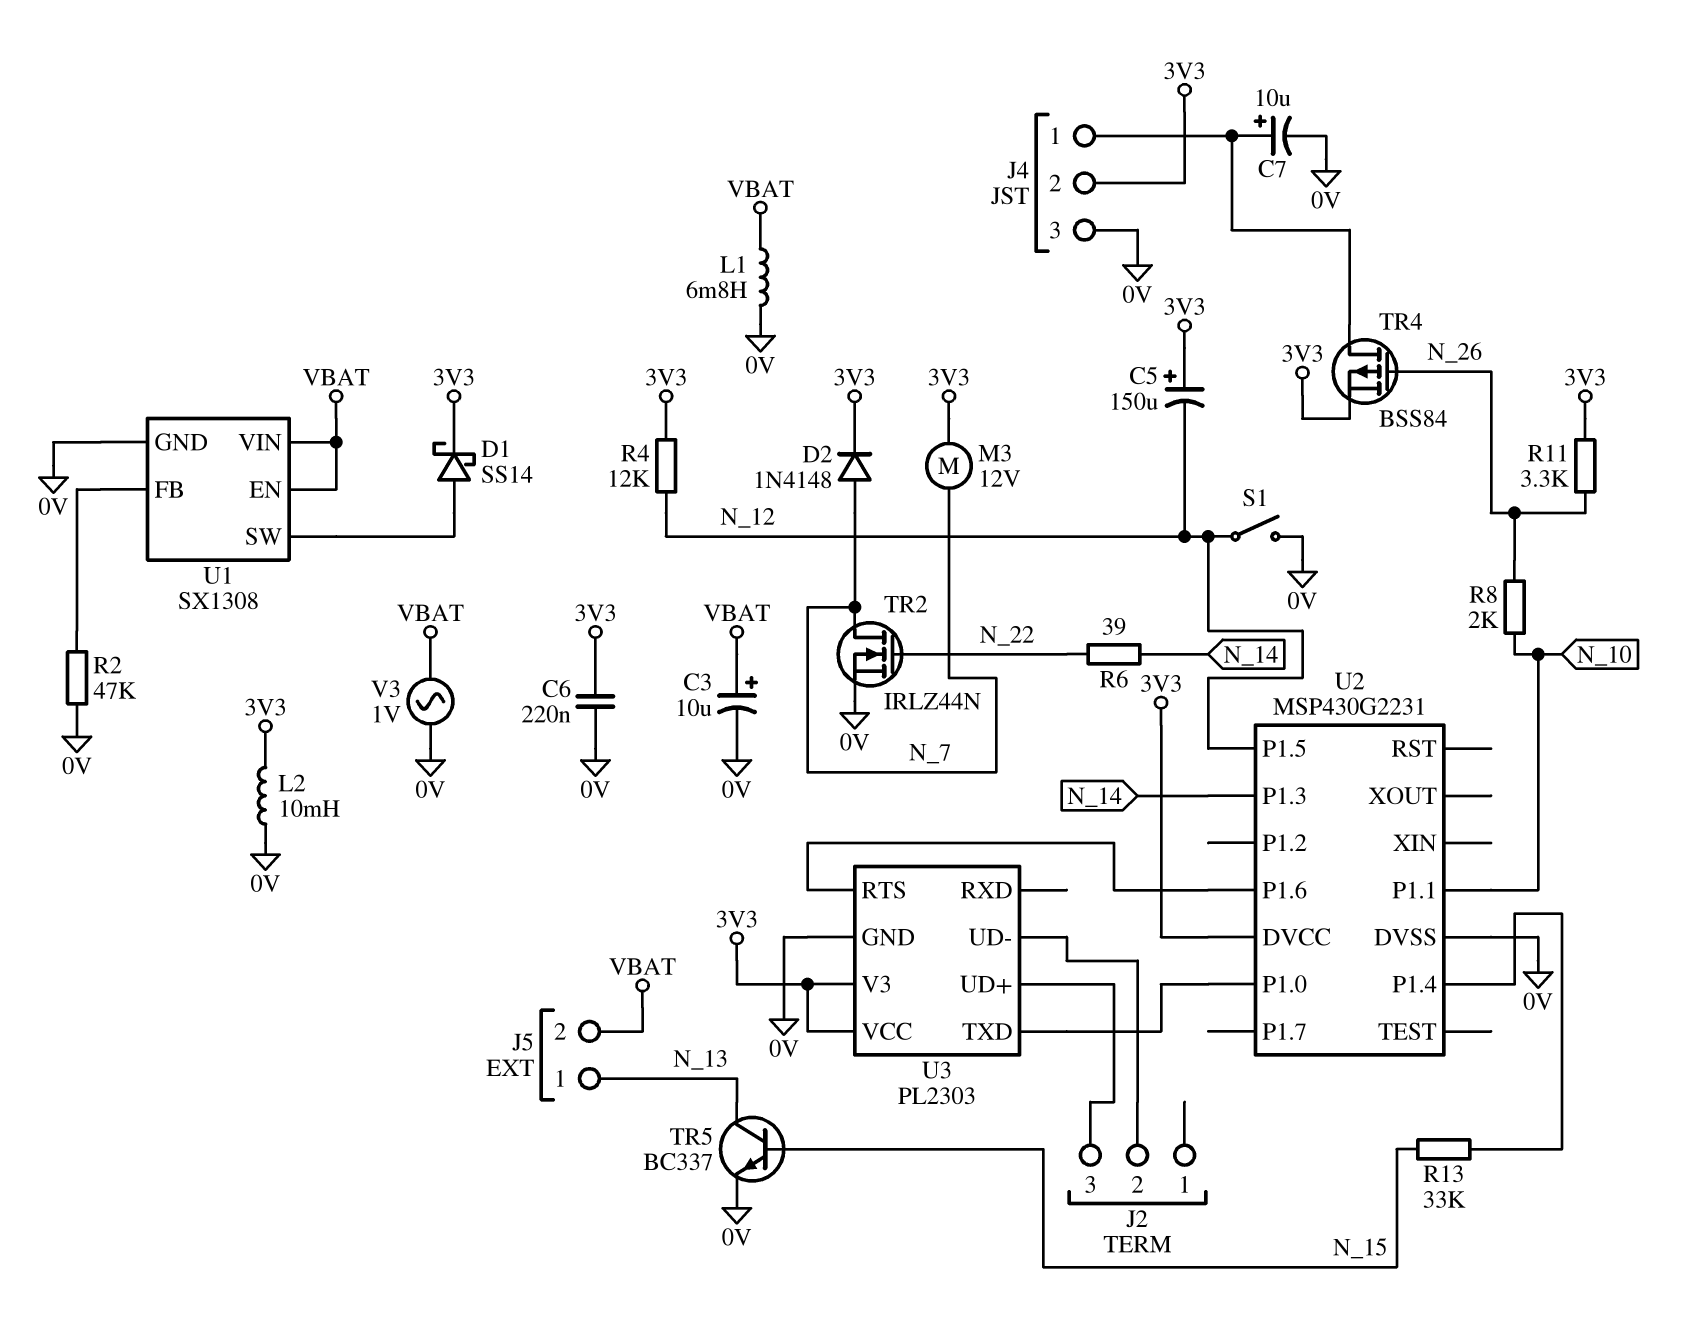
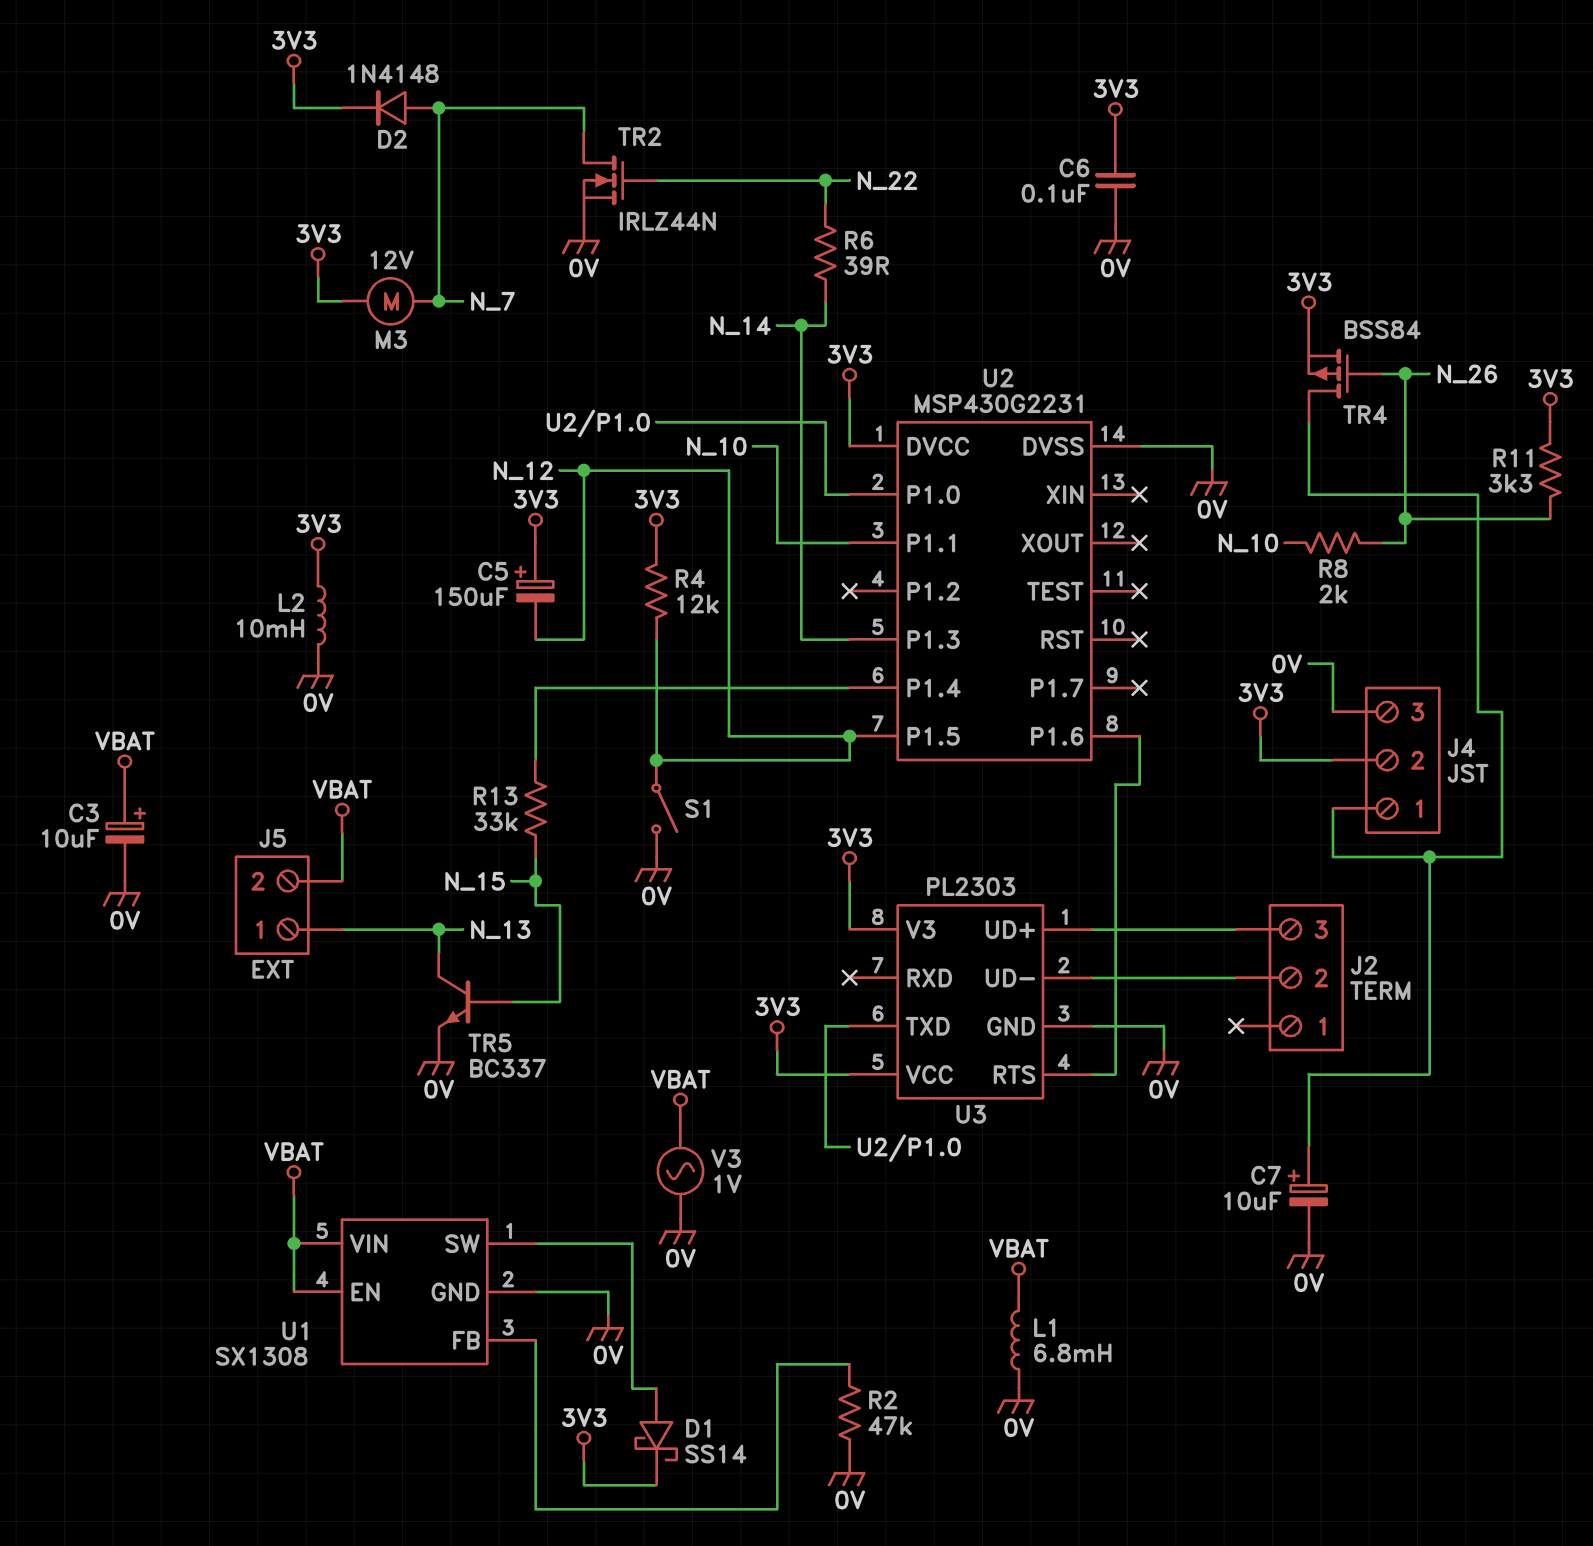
C6: 220nF (0V, 3V3) -> 100nF (0V, 3V3)

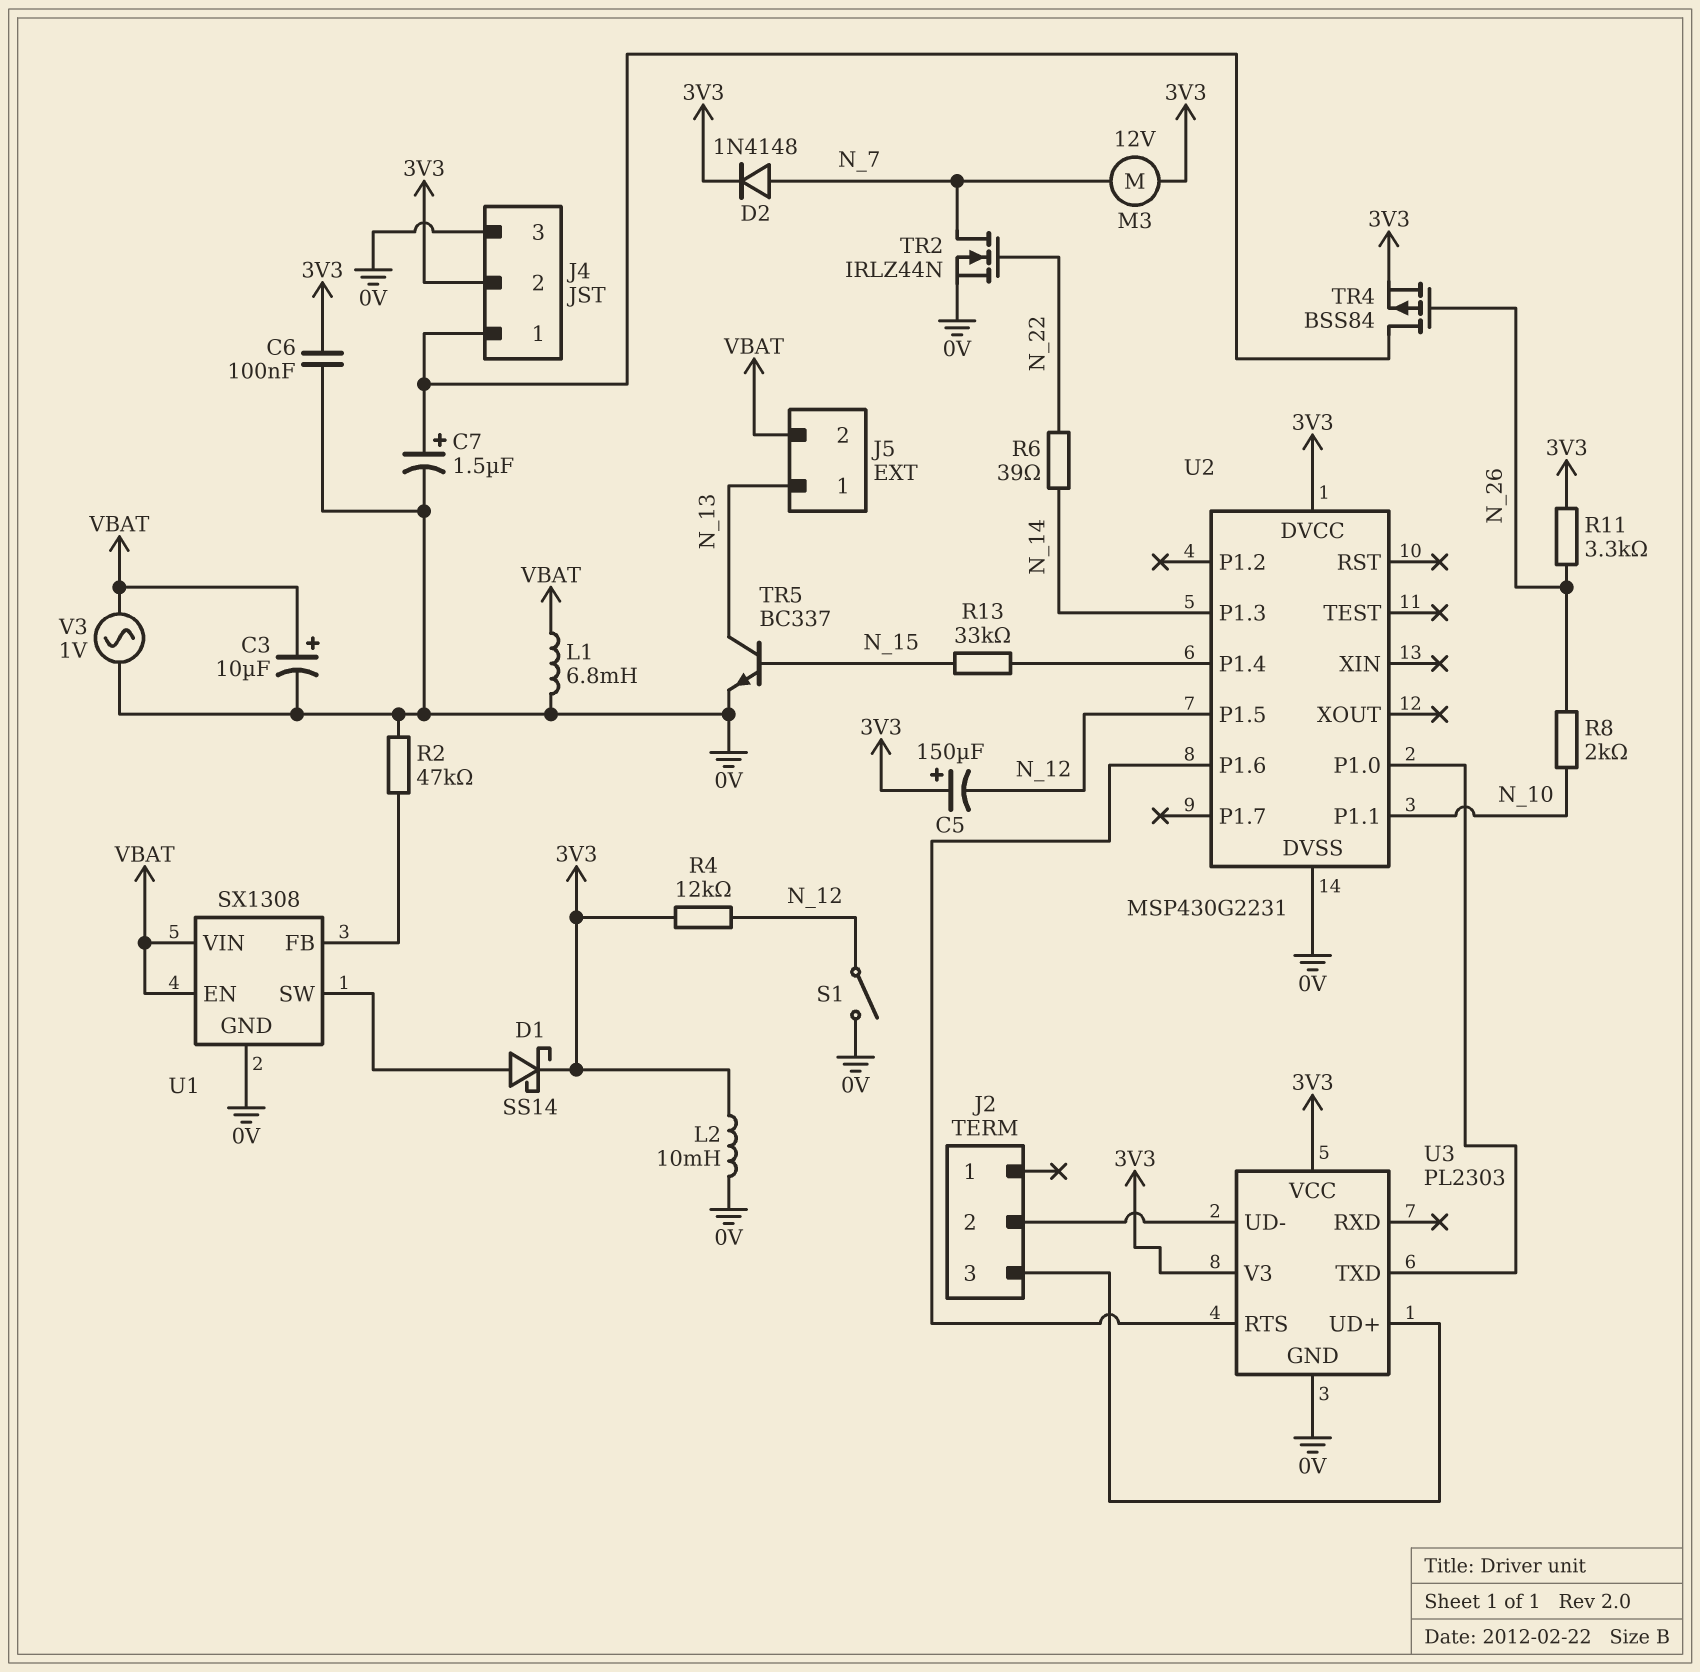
C7: 10uF (plus J4/1, minus 0V) -> 1.5uF (plus J4/1, minus 0V)

